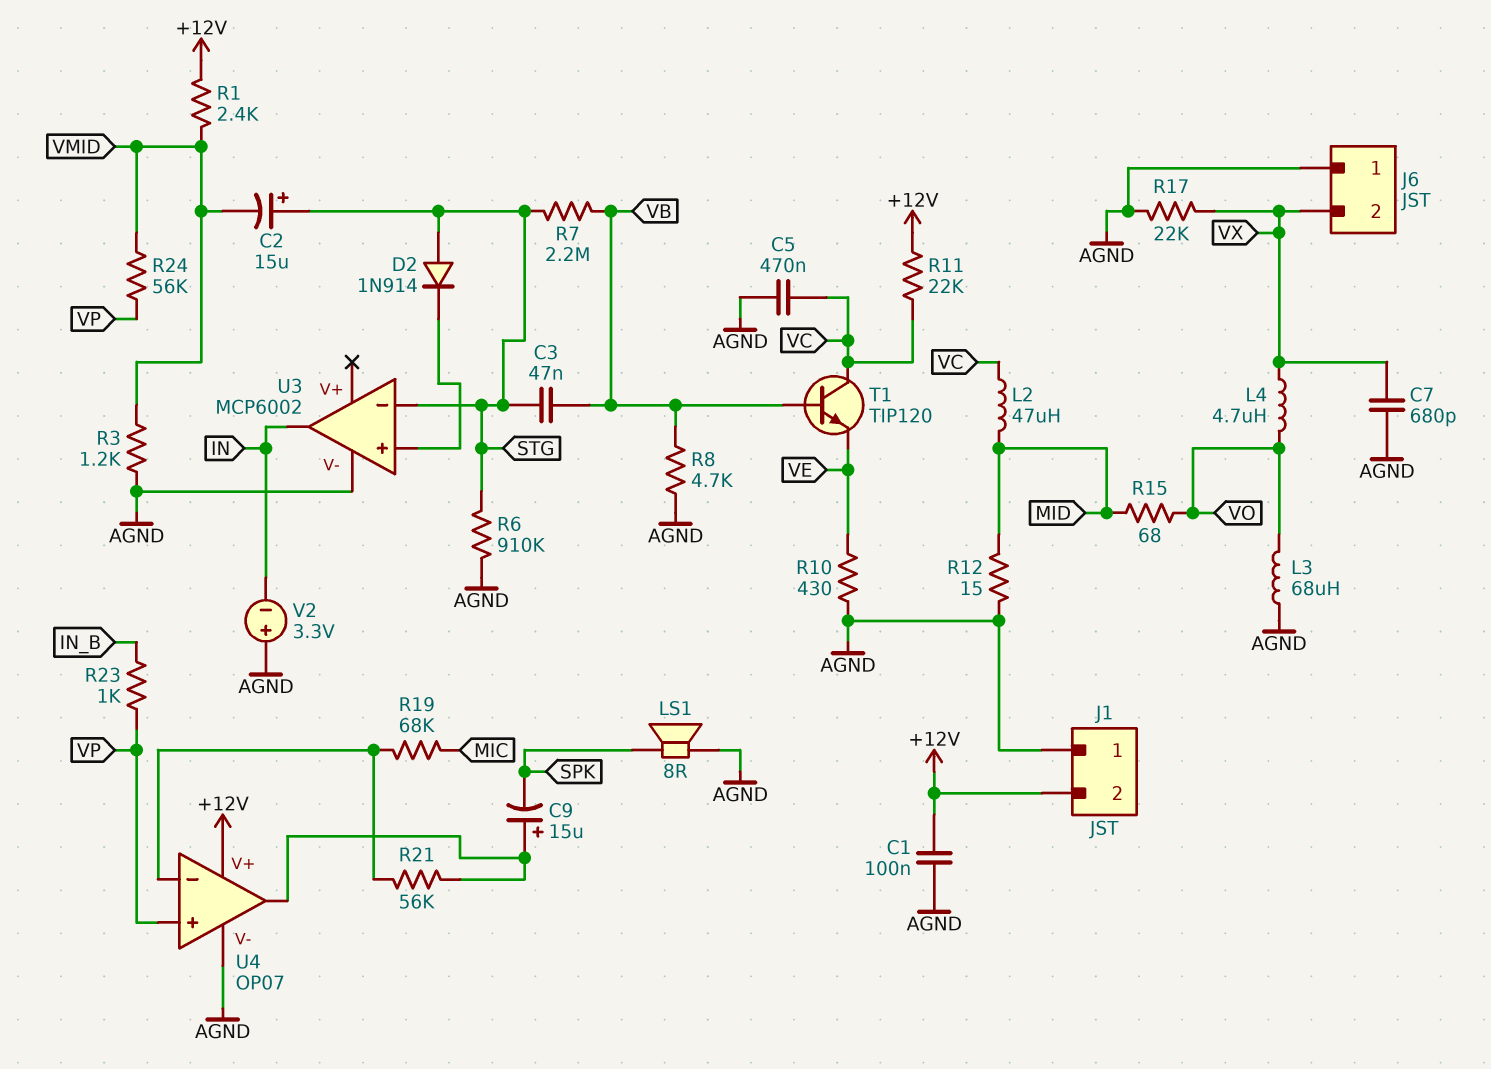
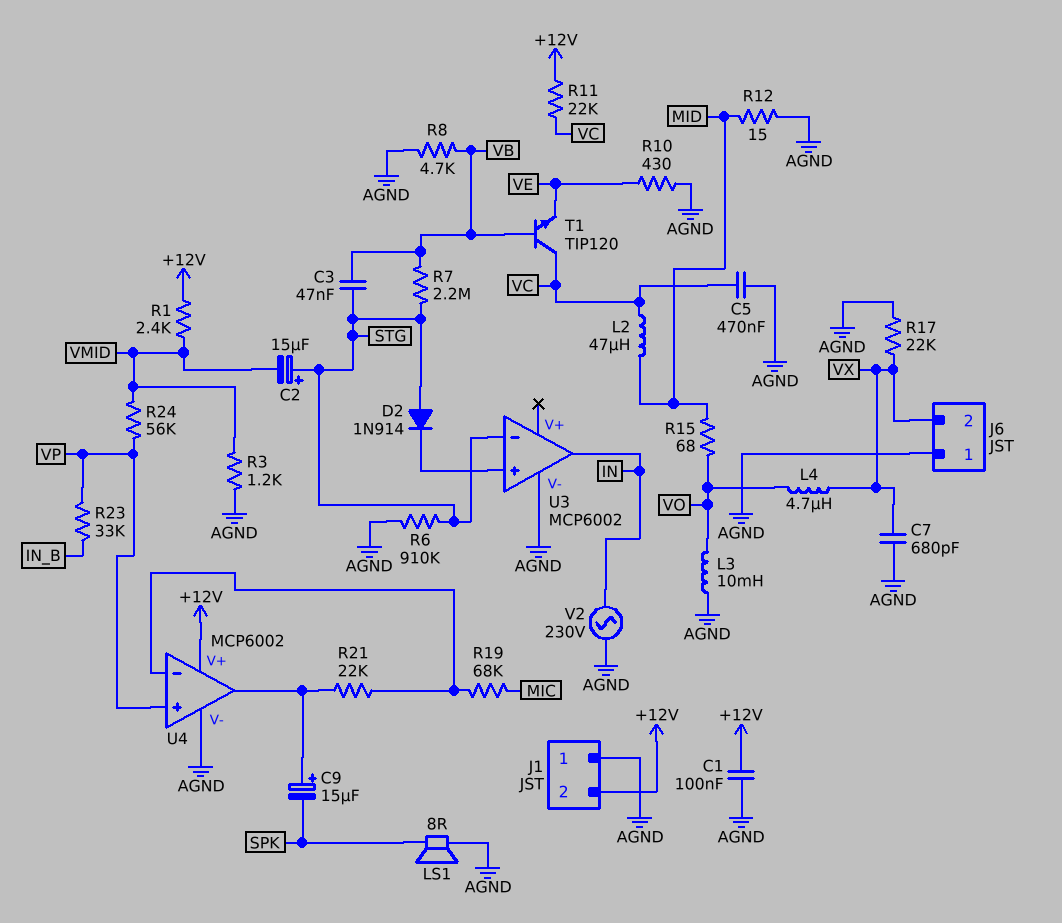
L3: 68uH (AGND, VO) -> 10mH (AGND, VO)
R21: 56k (U4/in-, U4/out) -> 22k (U4/in-, U4/out)
R23: 1k (IN_B, VP) -> 33k (IN_B, VP)
U4: OP07 -> MCP6002
V2: 3.3V (plus AGND, minus IN) -> AC 230V (AGND, IN)

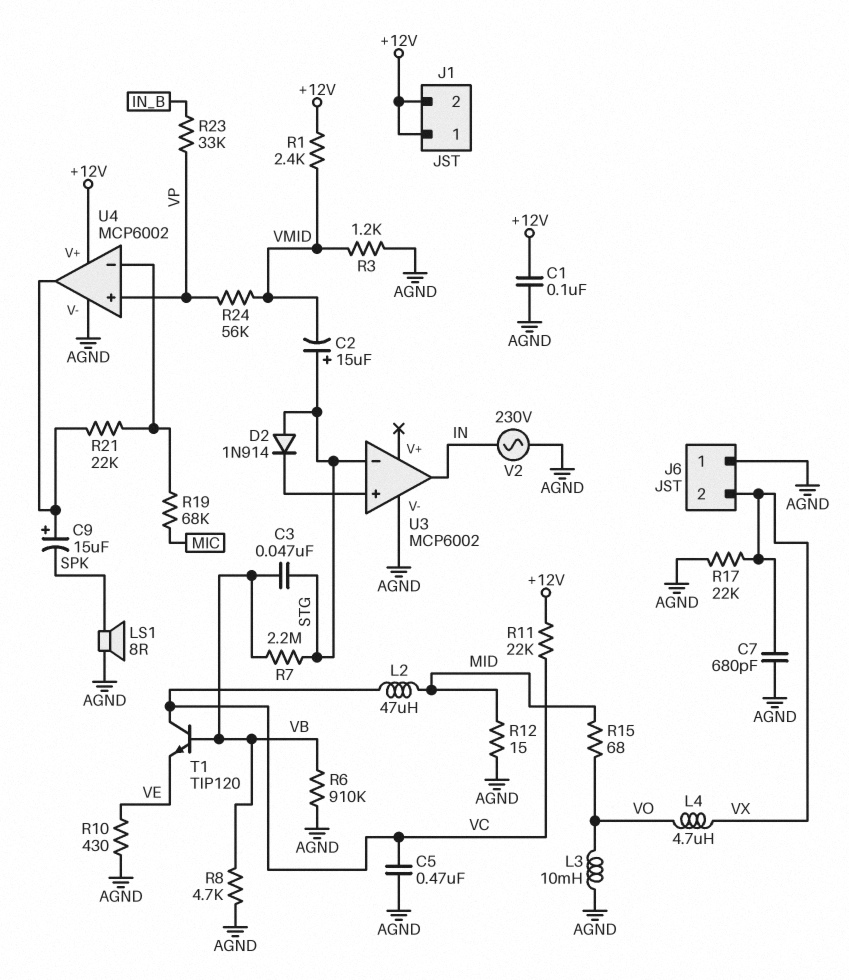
J1 pin 1: AGND -> +12V
R6: 910k (AGND, STG) -> 910k (AGND, VB)

